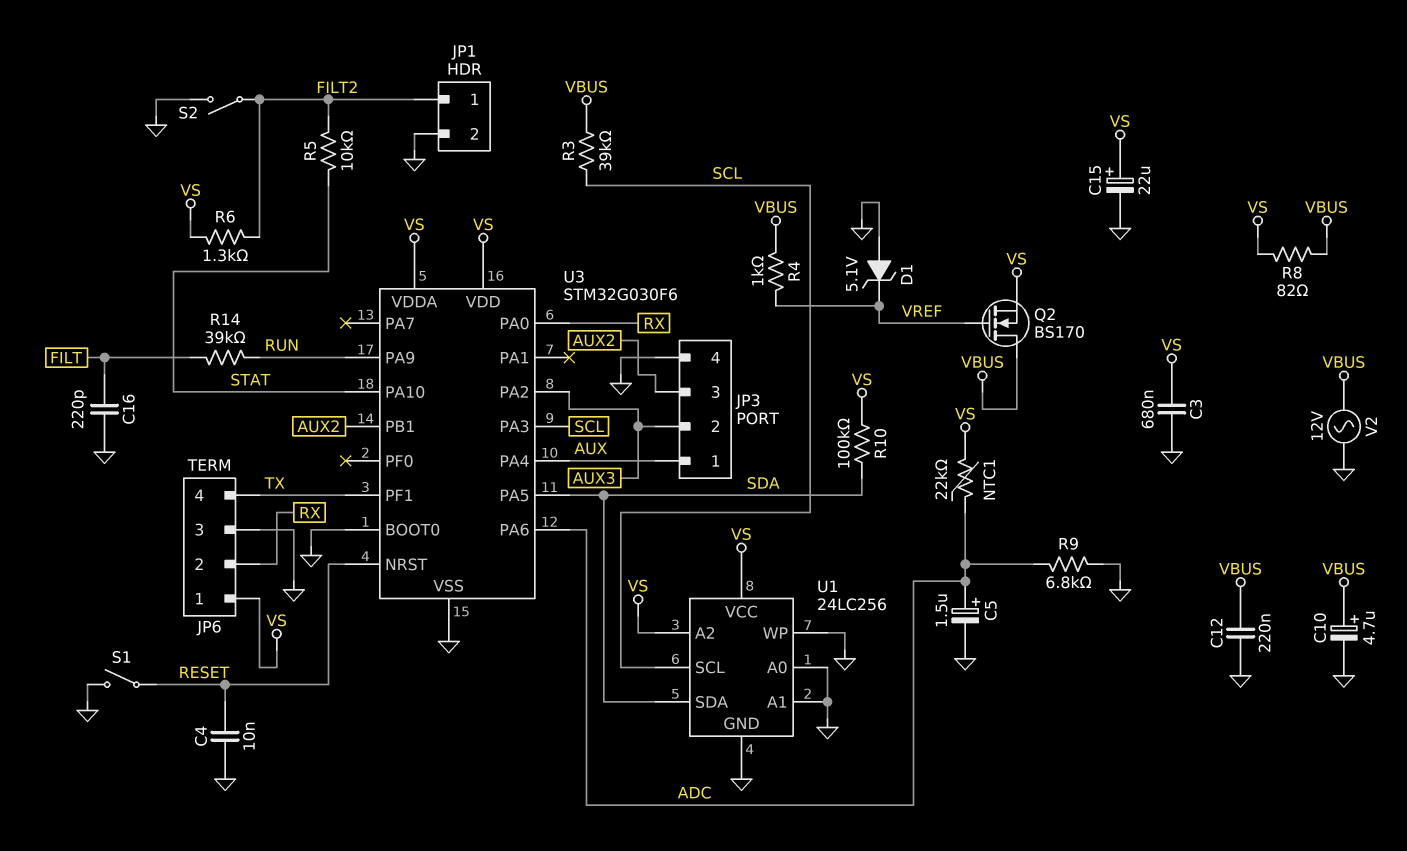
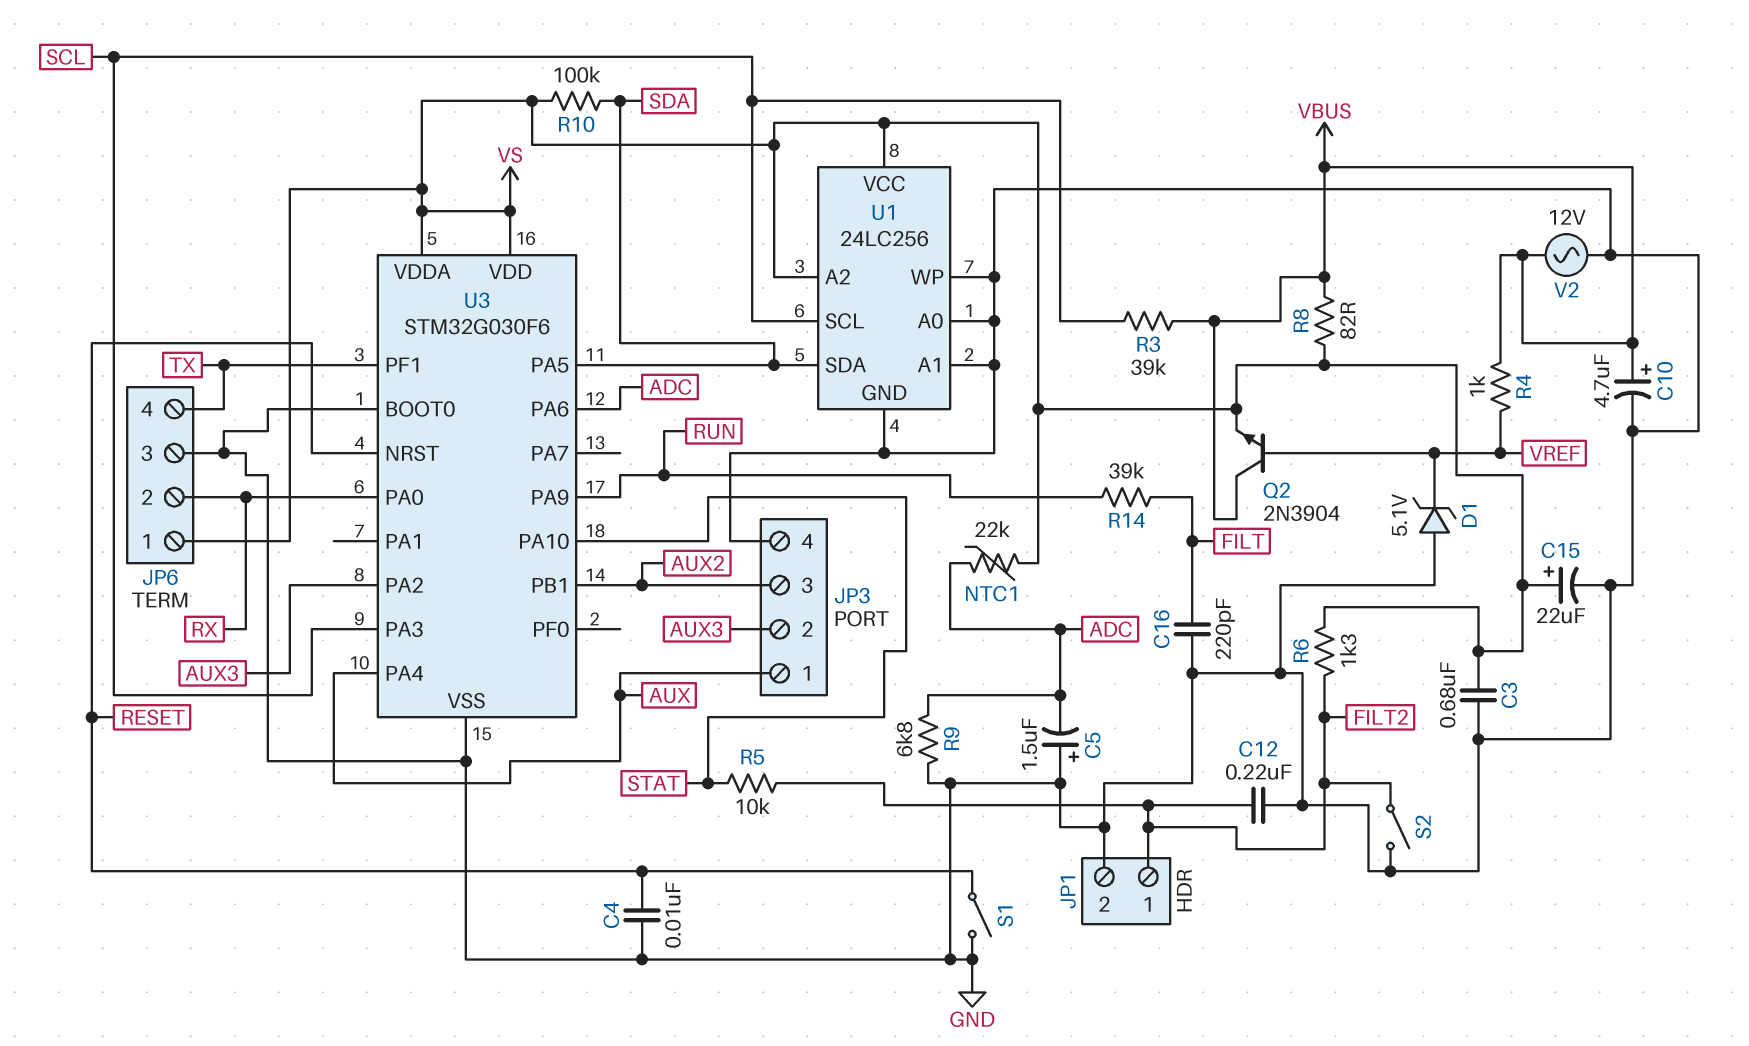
C5: 1.5uF (plus ADC, minus GND) -> 1.5uF (plus GND, minus ADC)
C12: 220nF (GND, VBUS) -> 220nF (FILT2, GND)
Q2: NMOS BS170 (G VREF, D VBUS, S VS) -> NPN 2N3904 (B VREF, C VBUS, E VS)

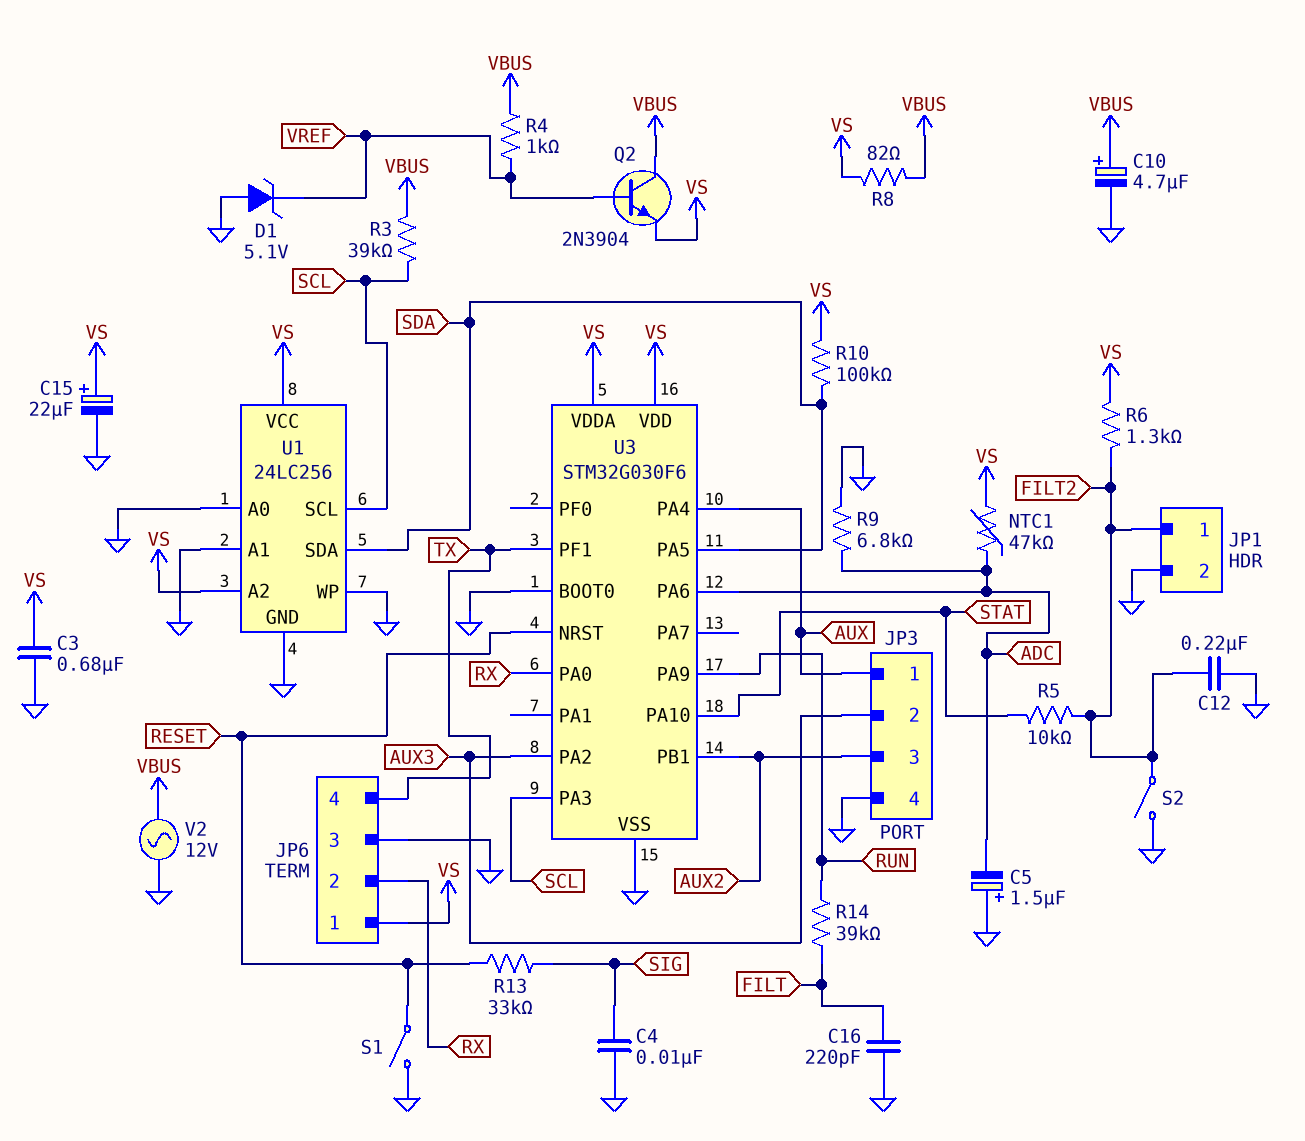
C4: 10nF (GND, RESET) -> 10nF (GND, SIG)
NTC1: 22k (ADC, VS) -> 47k (ADC, VS)
R13: none -> 33k (RESET, SIG)

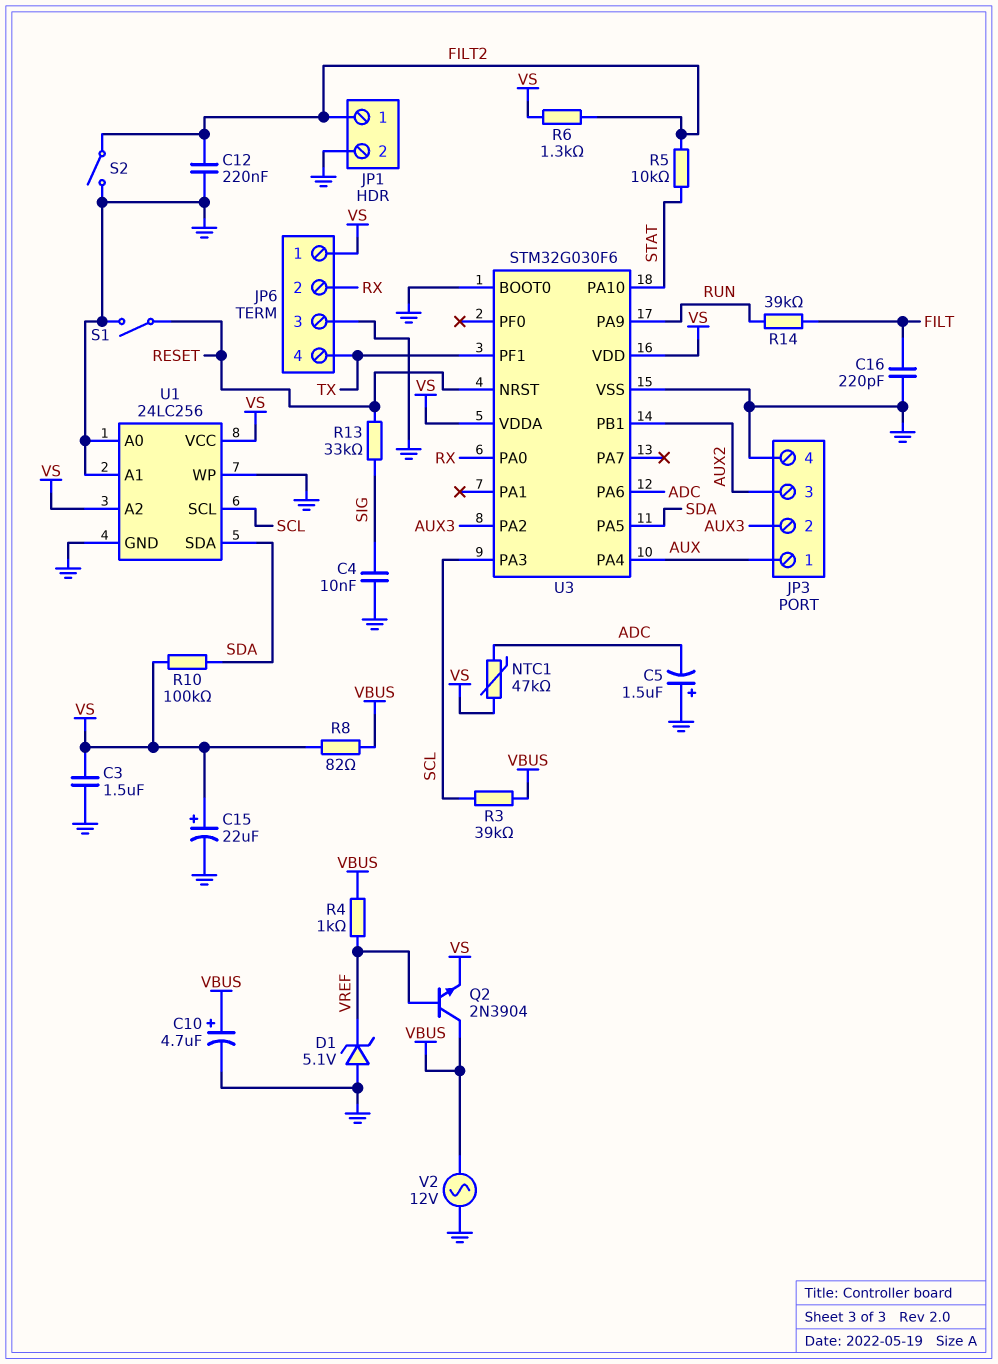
C3: 680nF (GND, VS) -> 1.5uF (GND, VS)
R9: 6.8k (ADC, GND) -> none

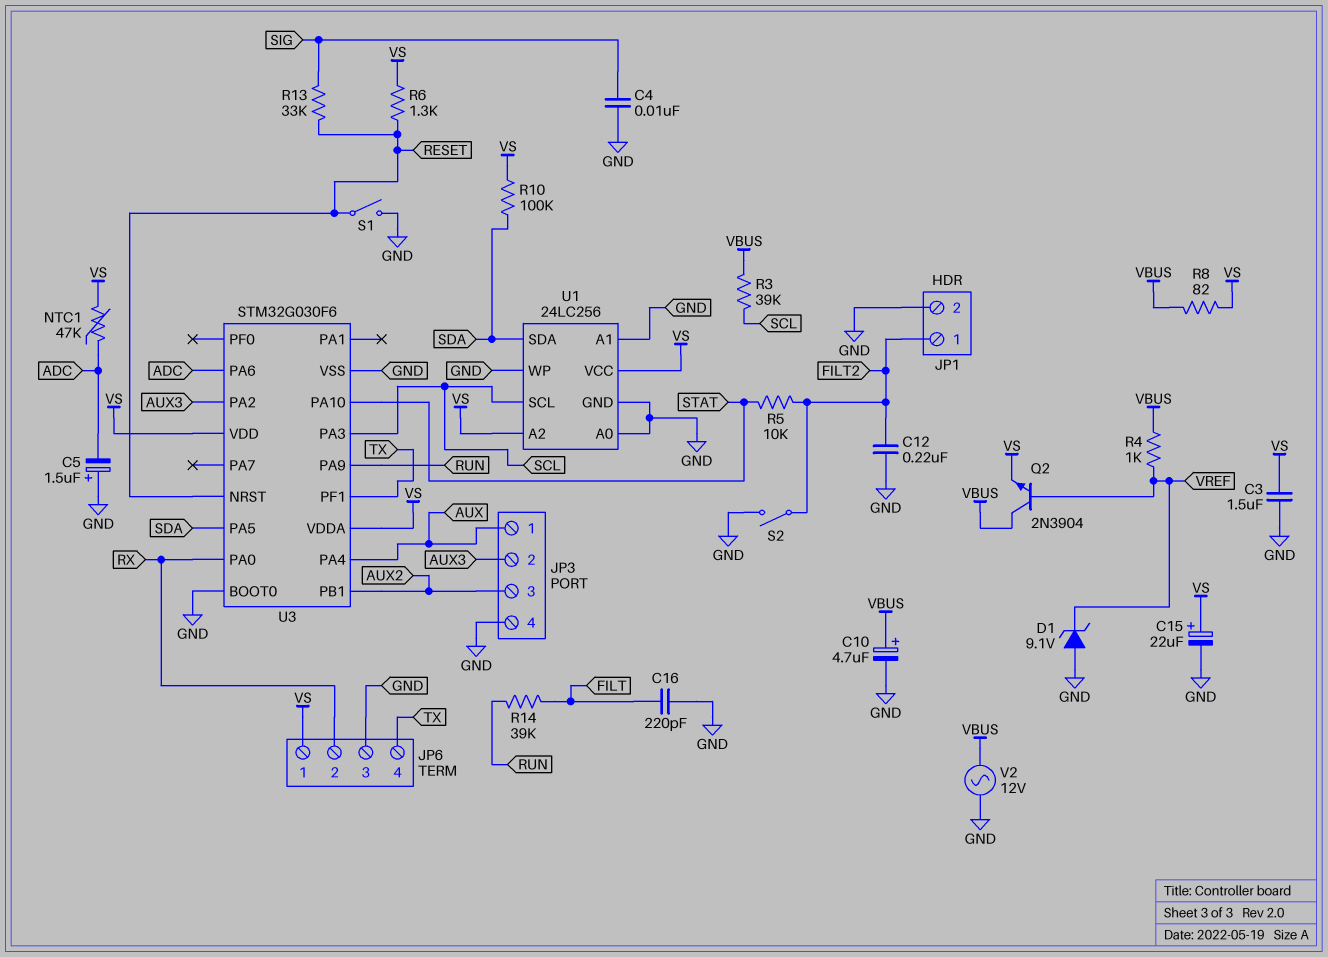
D1: zener 5.1V (A GND, K VREF) -> zener 9.1V (A GND, K VREF)
R6: 1.3k (FILT2, VS) -> 1.3k (RESET, VS)

